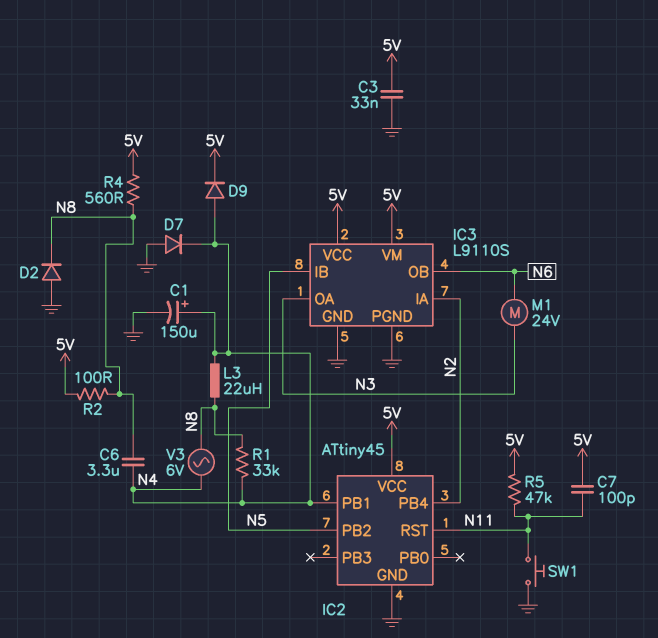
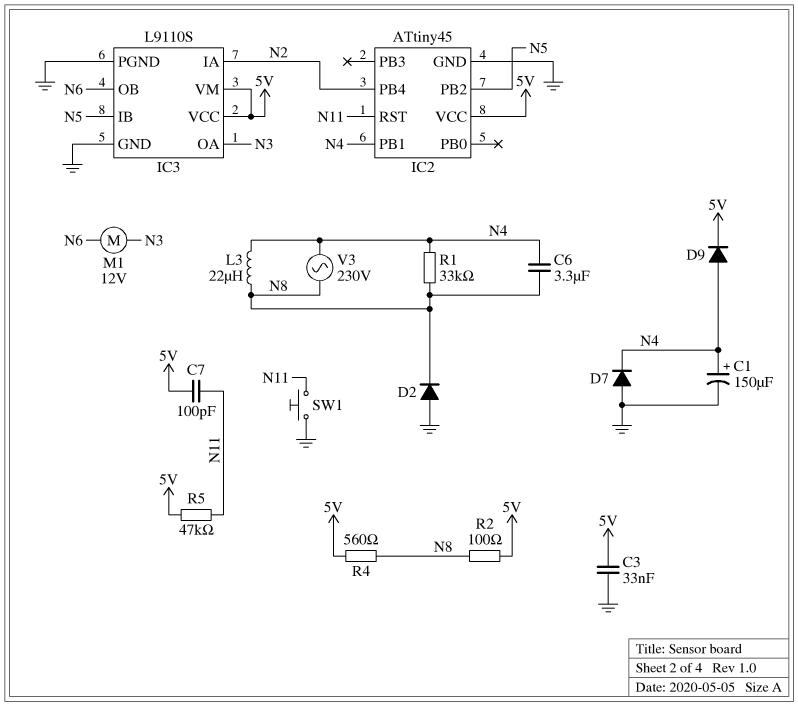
M1: motor 24V (N3, N6) -> motor 12V (N3, N6)
V3: AC 6V (N4, N8) -> AC 230V (N4, N8)

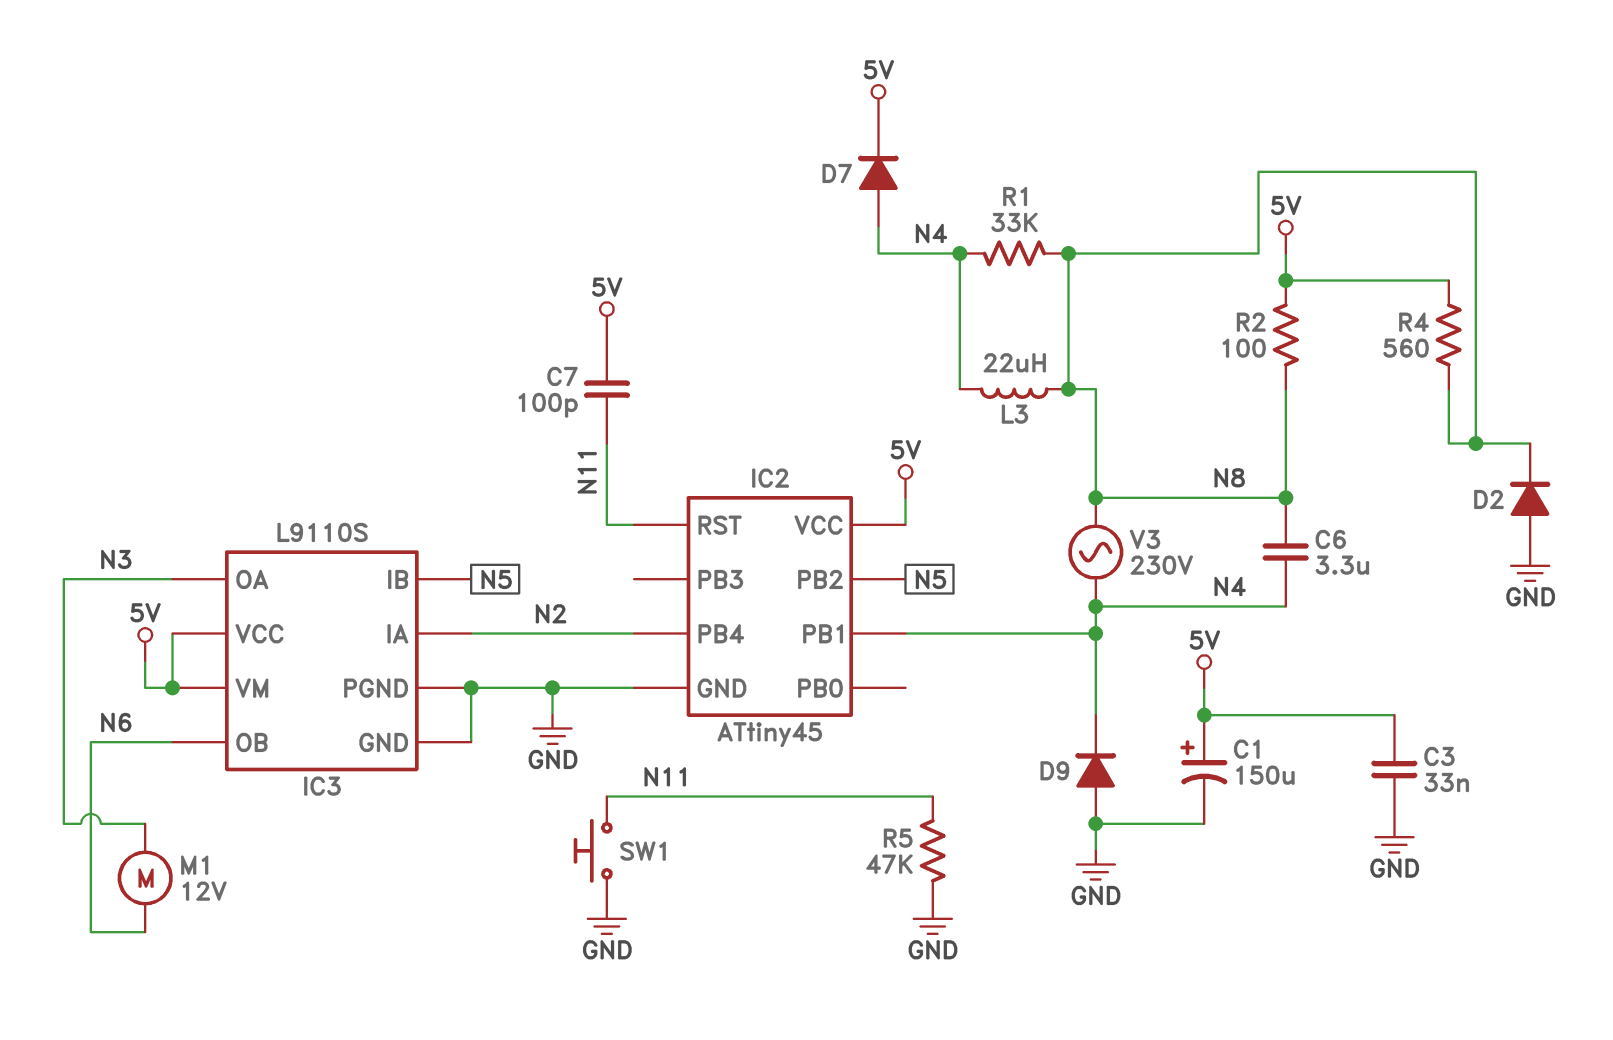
C1: 150uF (plus N4, minus GND) -> 150uF (plus 5V, minus GND)
D7: diode (A GND, K N4) -> diode (A N4, K 5V)
D9: diode (A N4, K 5V) -> diode (A GND, K N4)
R5: 47k (5V, N11) -> 47k (GND, N11)

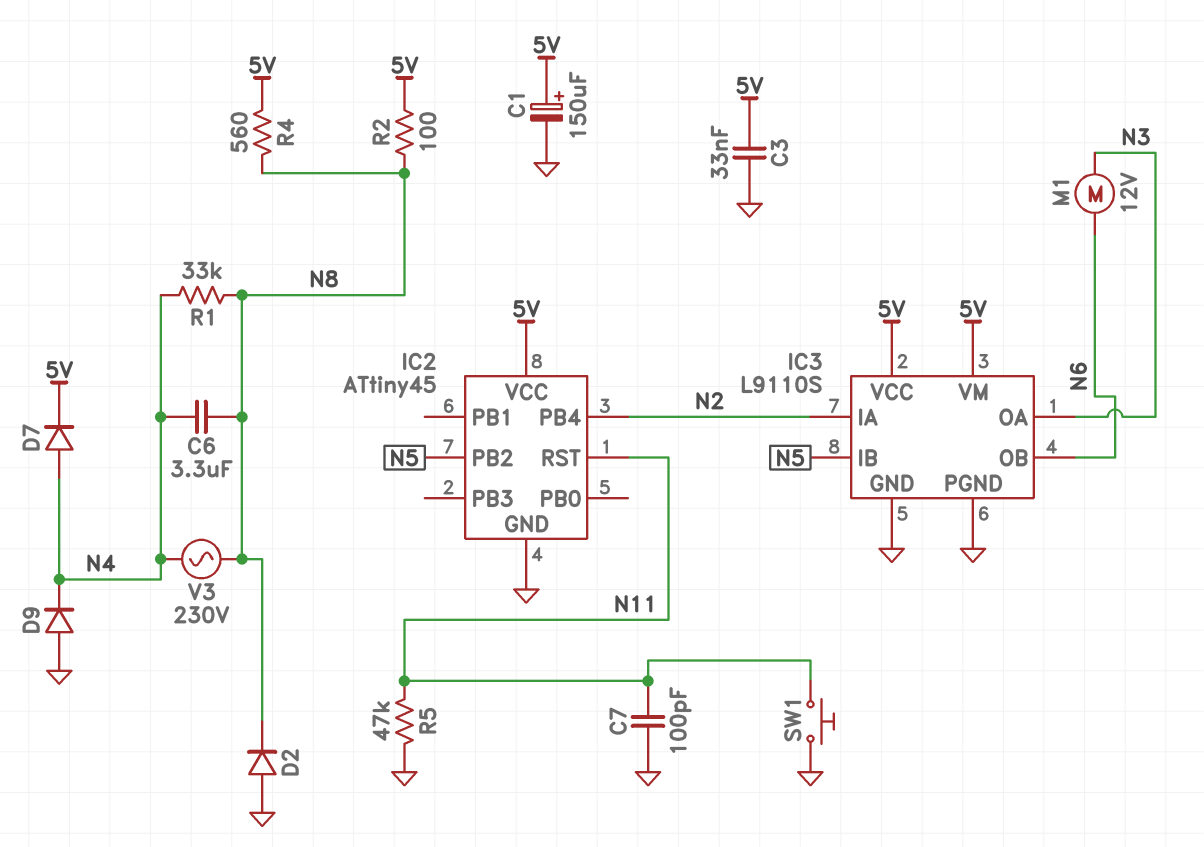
C7: 100pF (5V, N11) -> 100pF (GND, N11)
IC2 pin PB1: N4 -> none
L3: 22uH (N4, N8) -> none

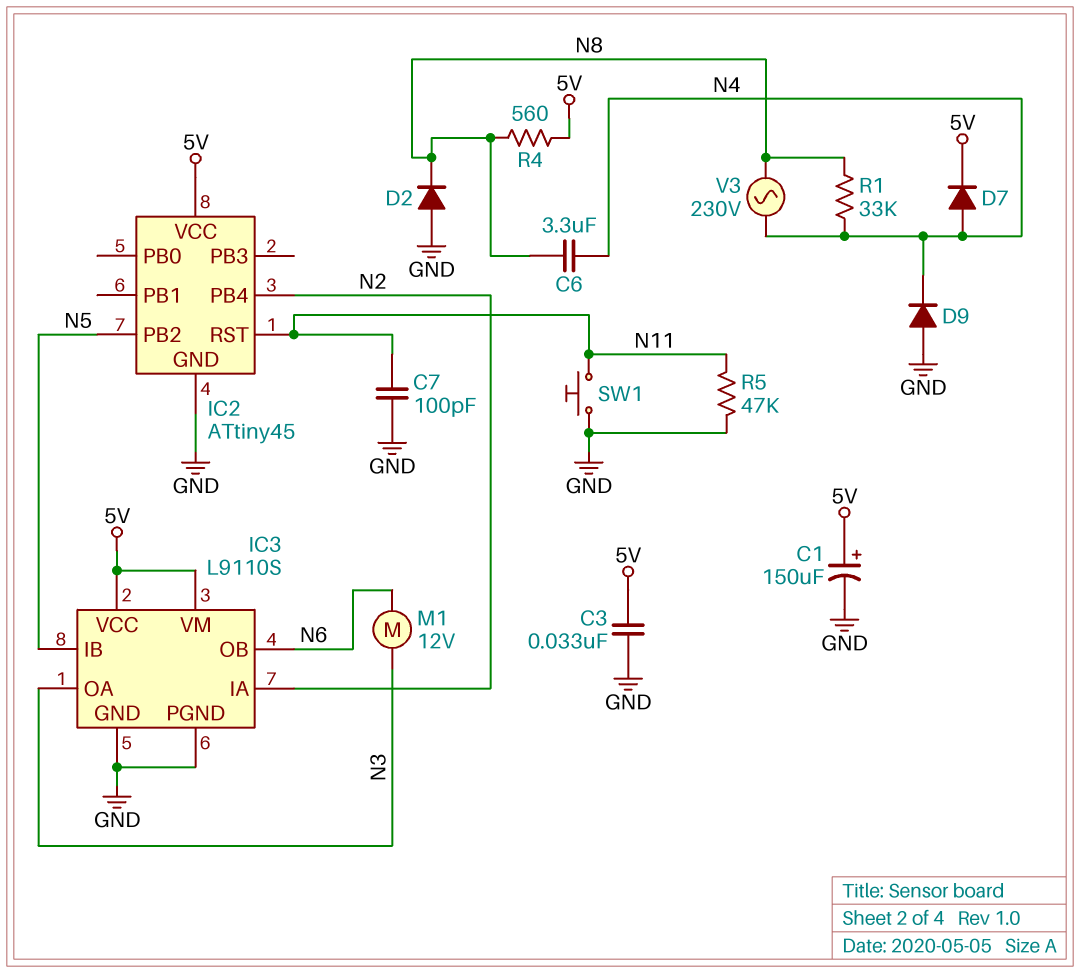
R2: 100 (5V, N8) -> none

